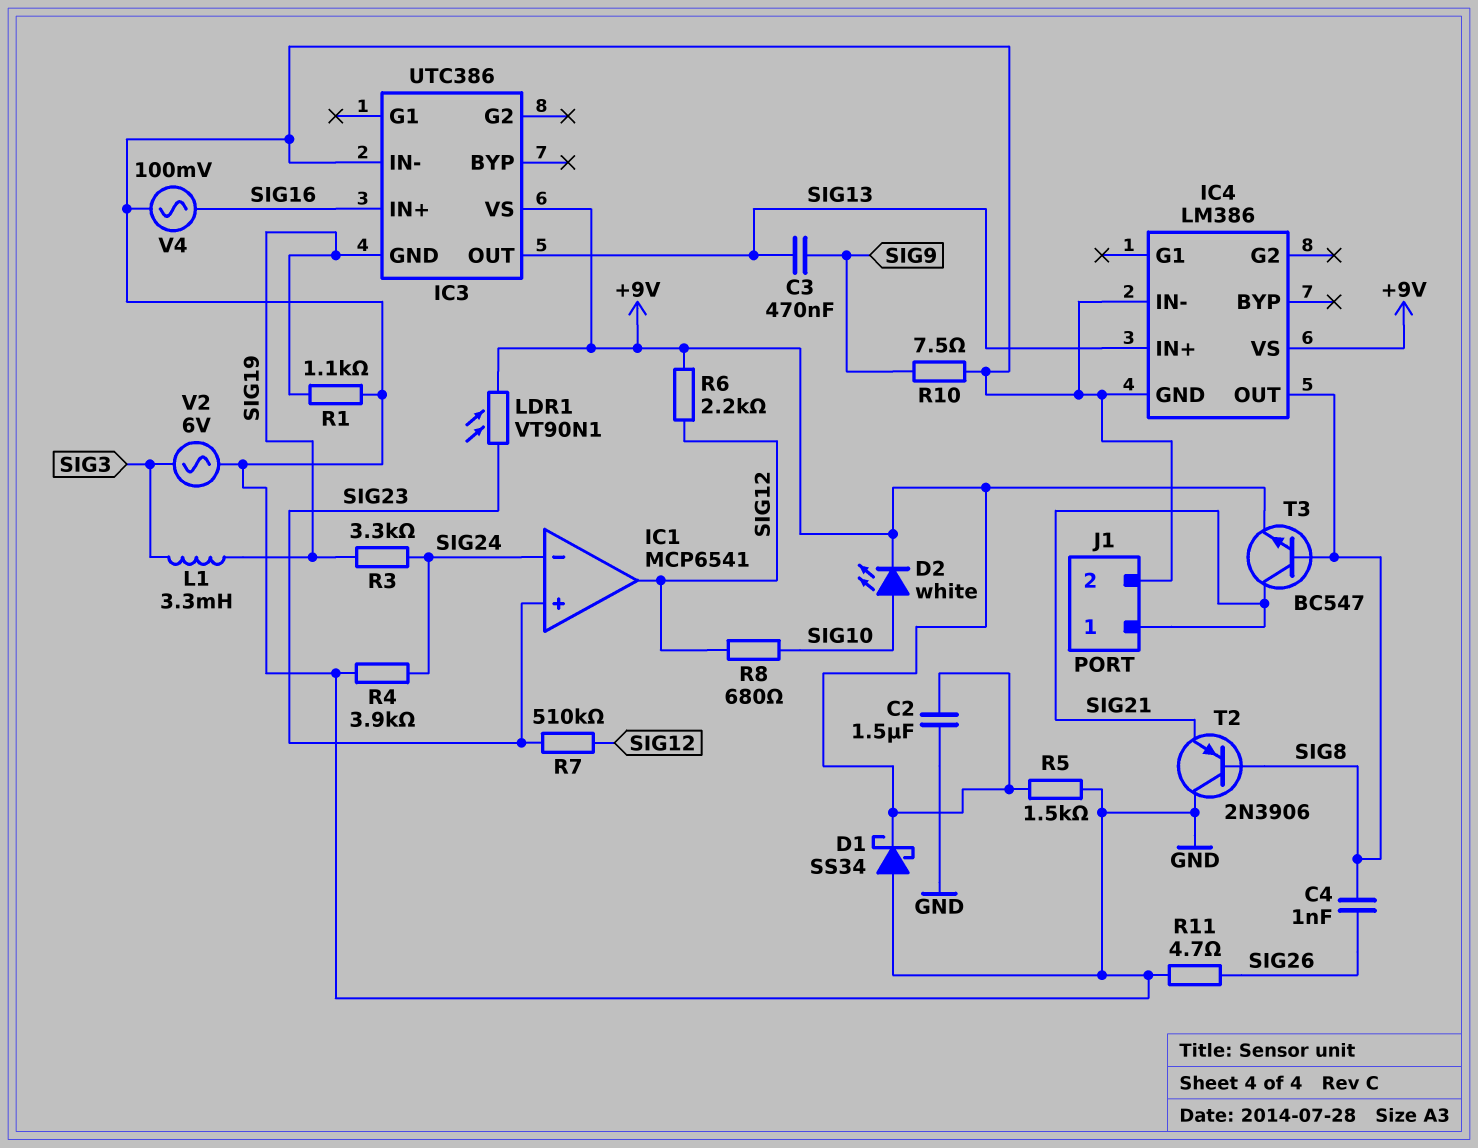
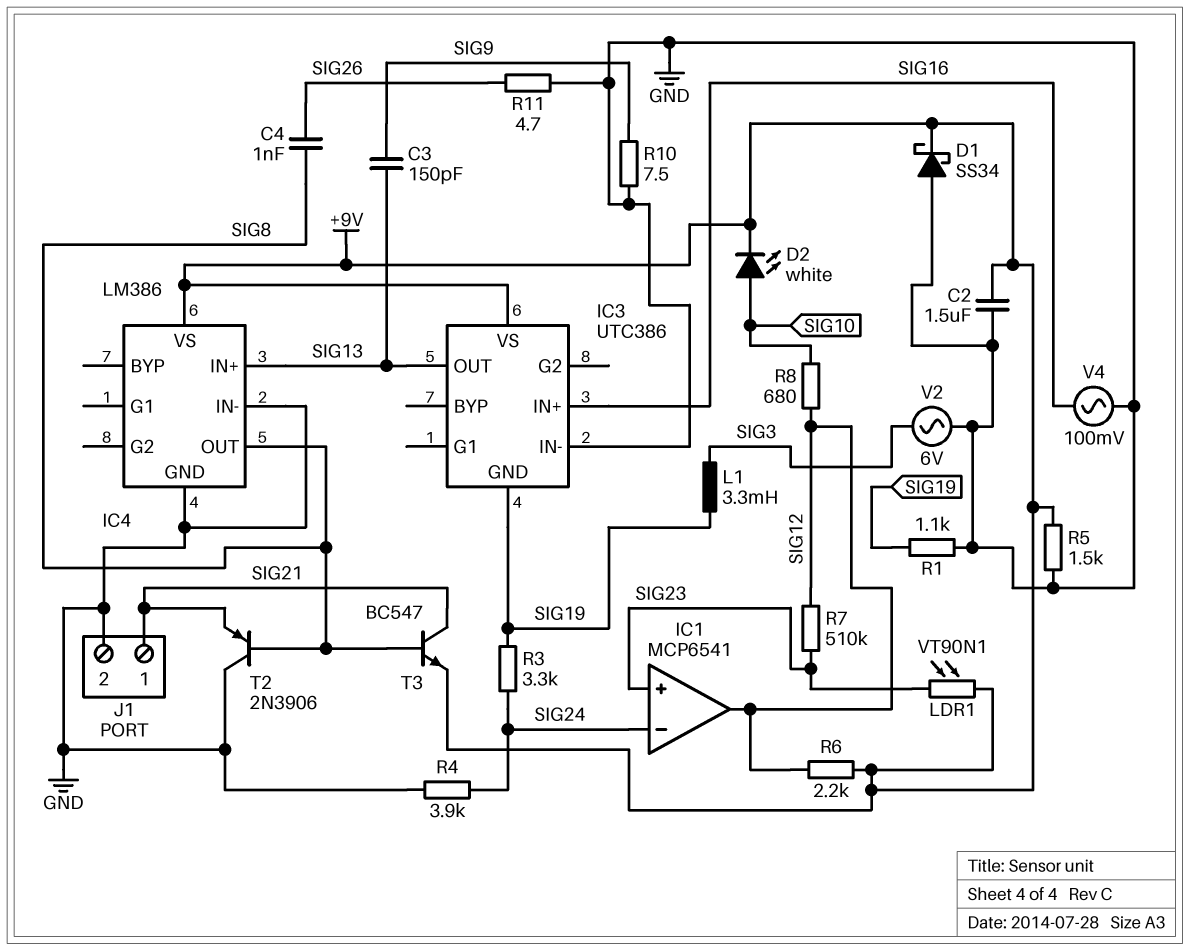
C3: 470nF (SIG9, SIG13) -> 150pF (SIG9, SIG13)

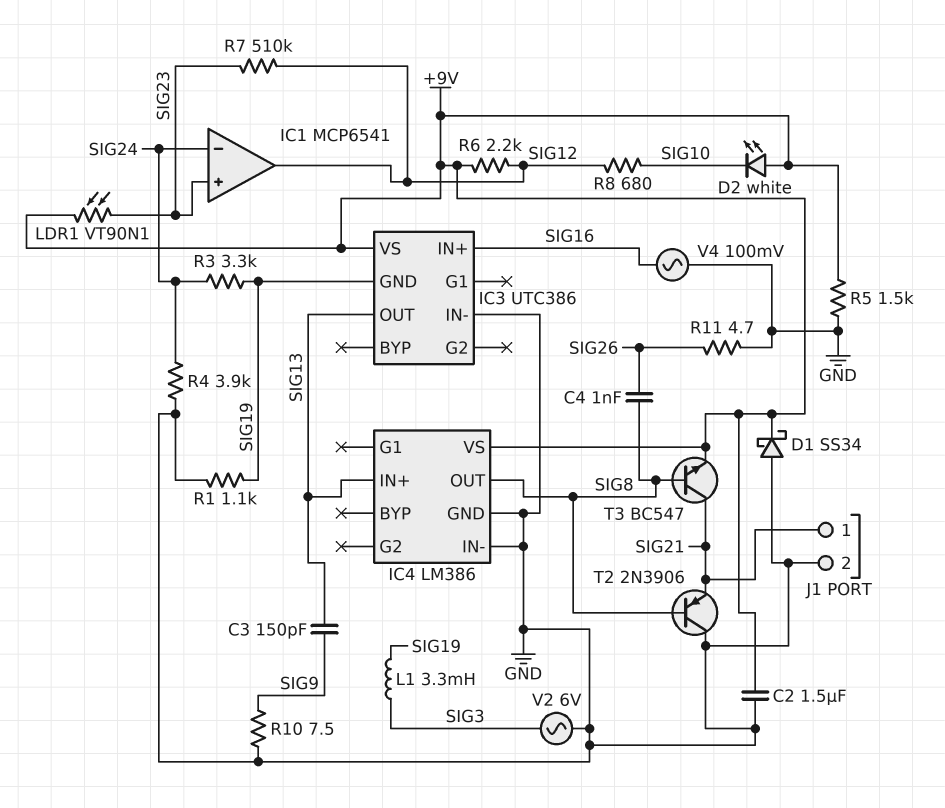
D2: LED white (A SIG10, K +9V) -> LED white (A +9V, K SIG10)

